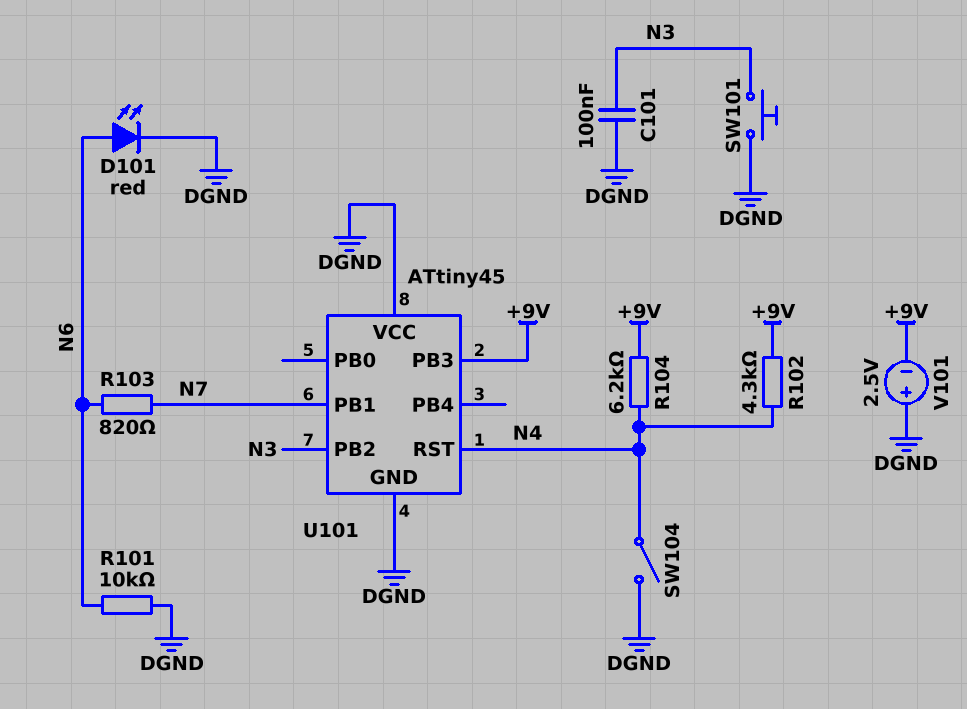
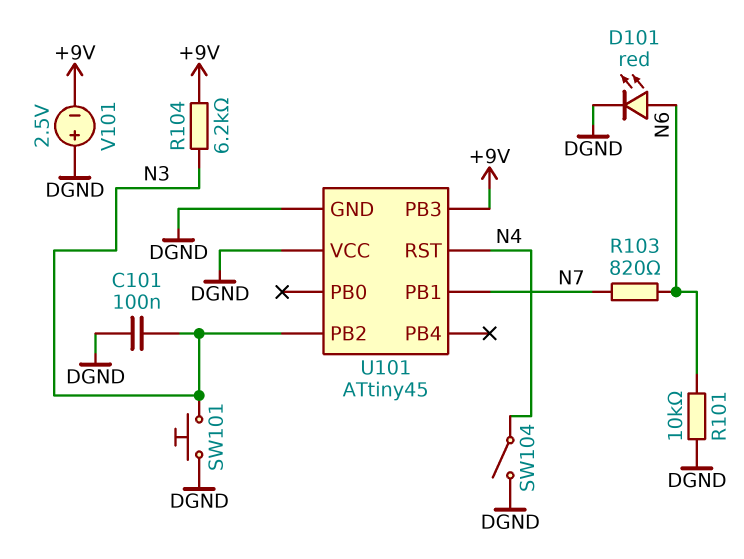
R102: 4.3k (+9V, N4) -> none
R104: 6.2k (+9V, N4) -> 6.2k (+9V, N3)

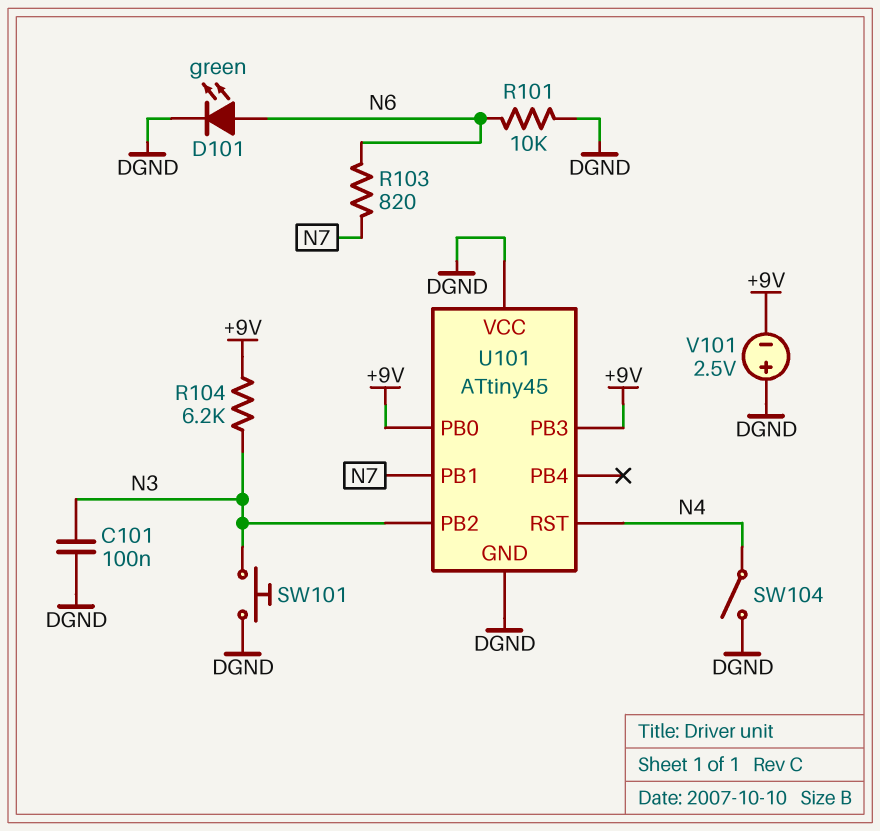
D101: LED red (A N6, K DGND) -> LED green (A N6, K DGND)
U101 pin PB0: none -> +9V

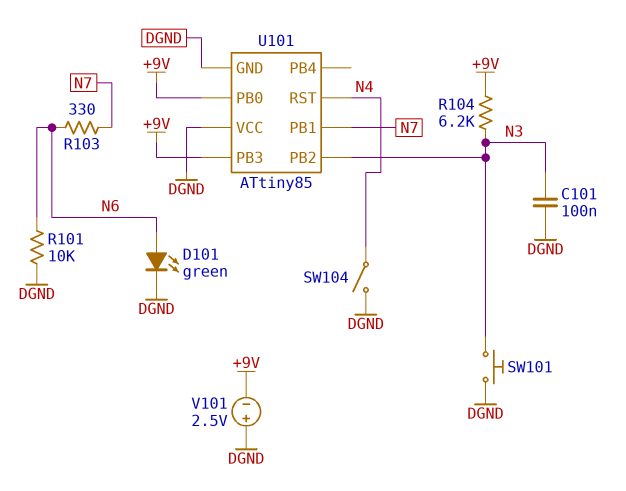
R103: 820 (N6, N7) -> 330 (N6, N7)
U101: ATtiny45 -> ATtiny85

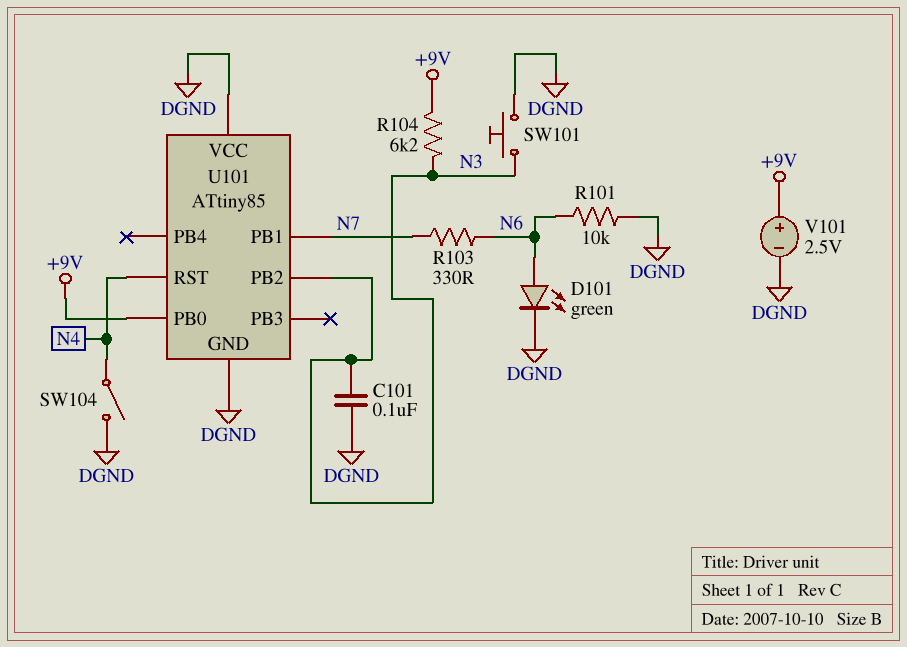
U101 pin PB3: +9V -> none
V101: 2.5V (plus DGND, minus +9V) -> 2.5V (plus +9V, minus DGND)

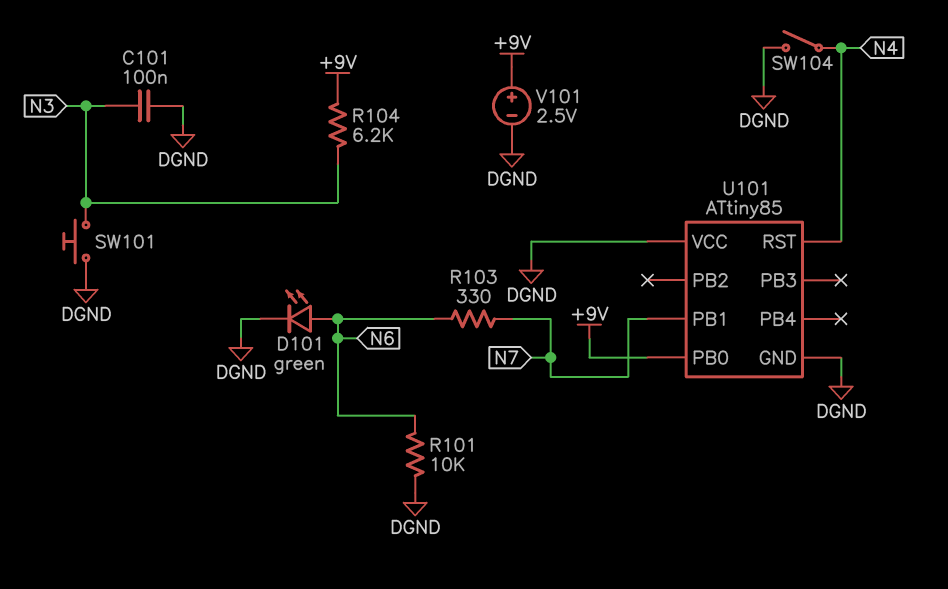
U101 pin PB2: N3 -> none

